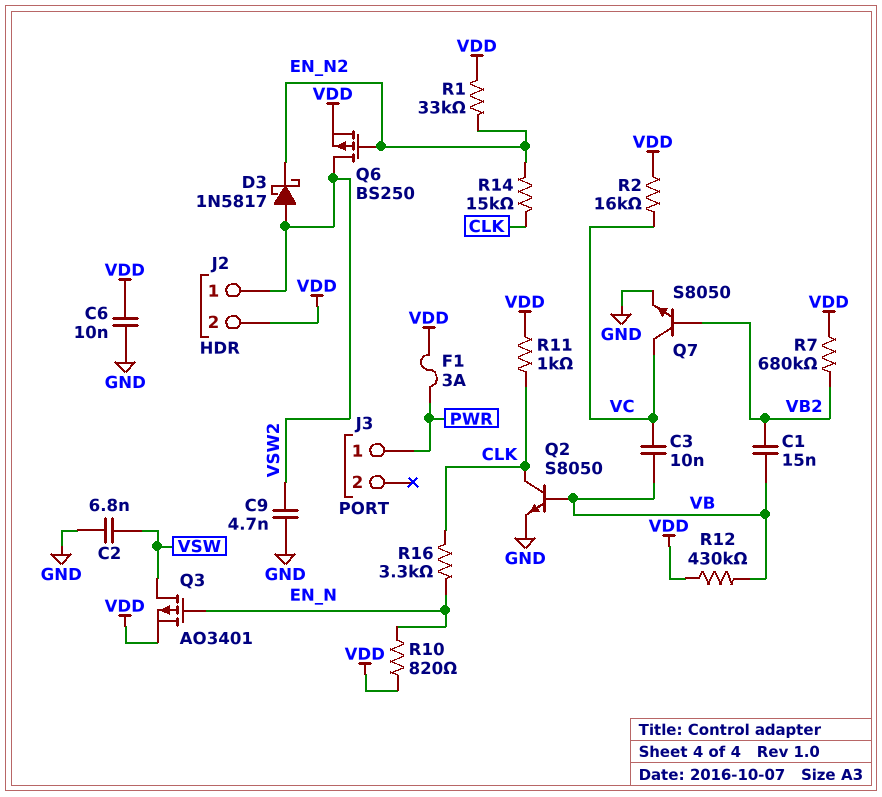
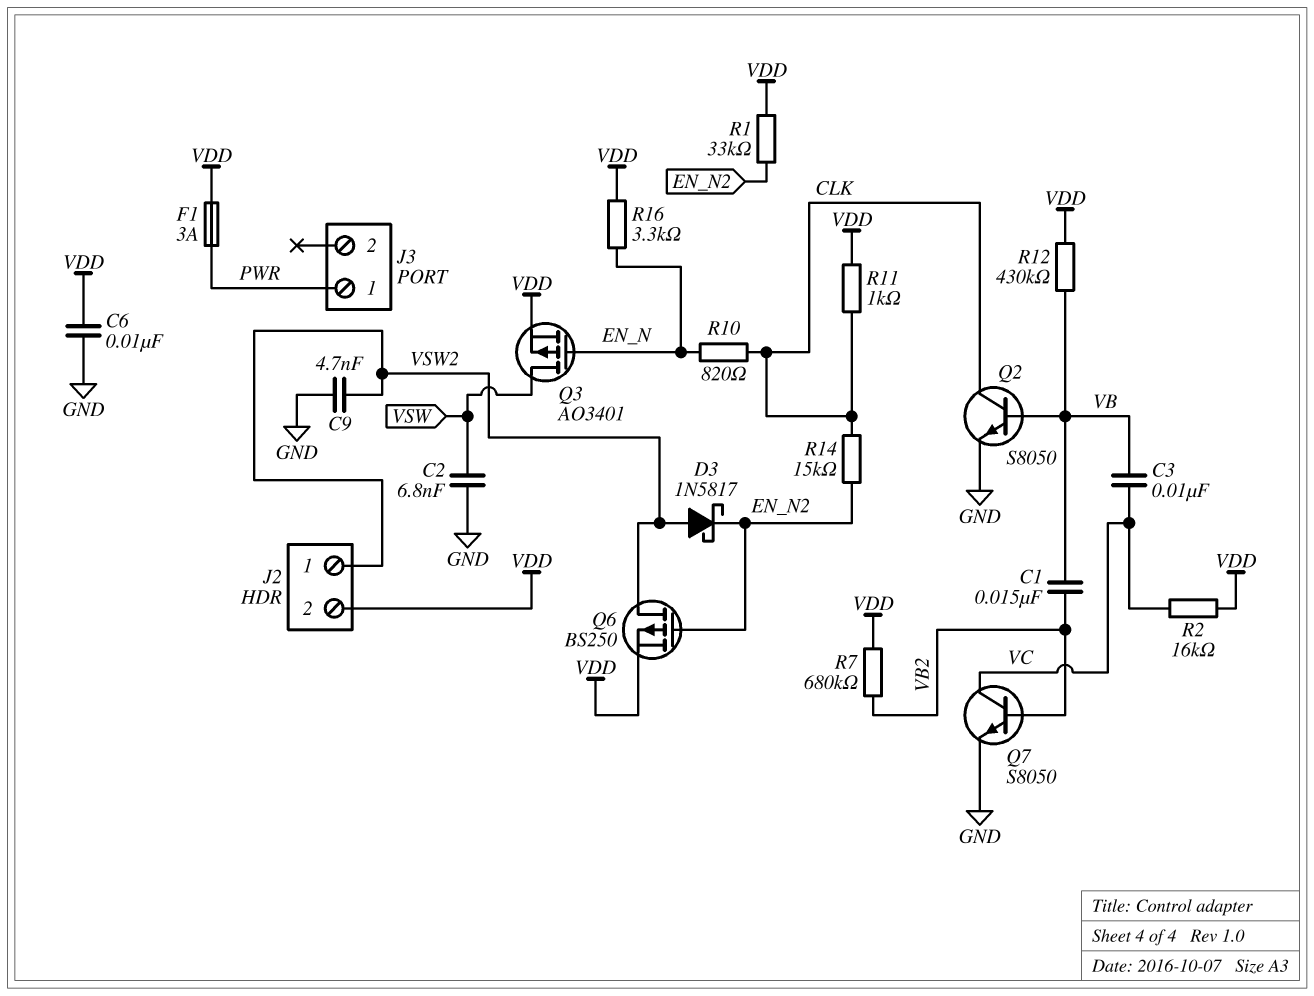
R10: 820 (EN_N, VDD) -> 820 (CLK, EN_N)
R16: 3.3k (CLK, EN_N) -> 3.3k (EN_N, VDD)

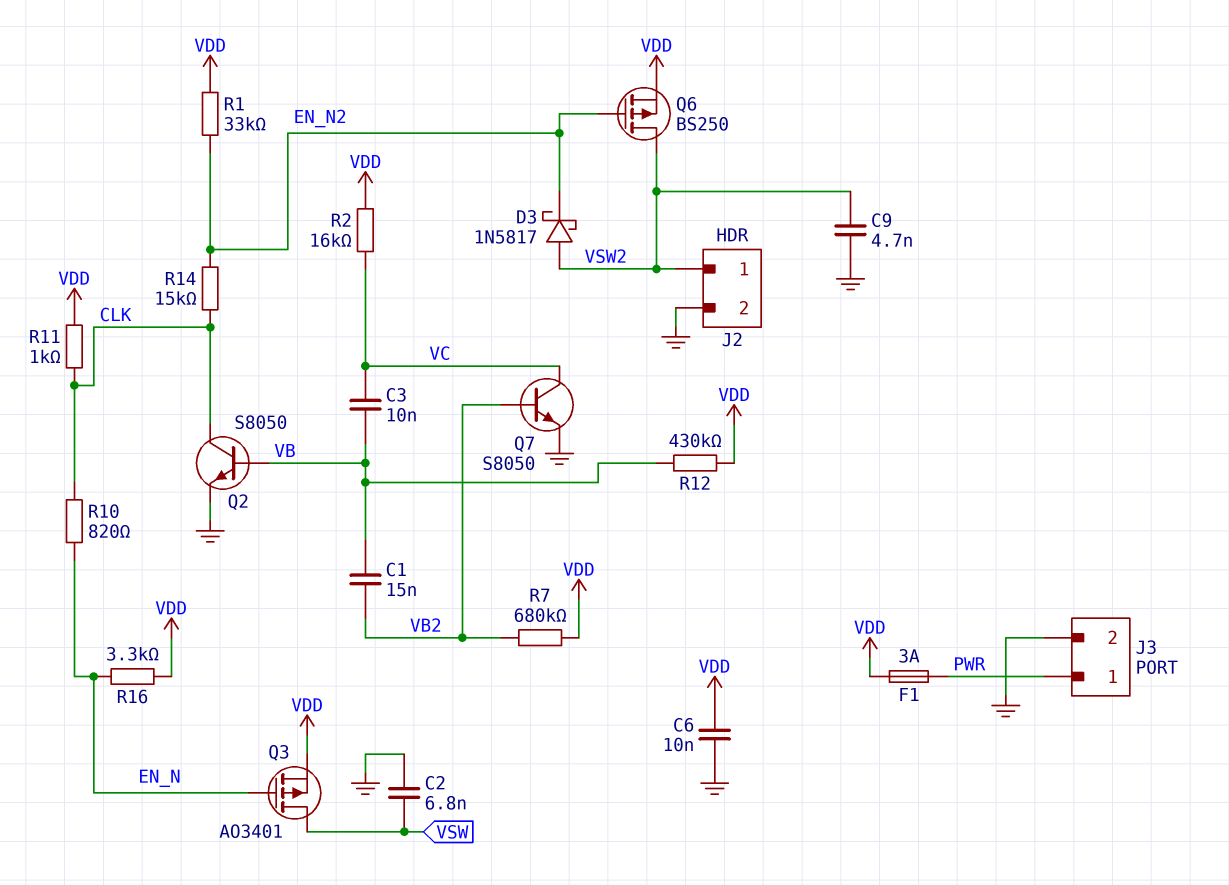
J2 pin 2: VDD -> GND
J3 pin 2: none -> GND

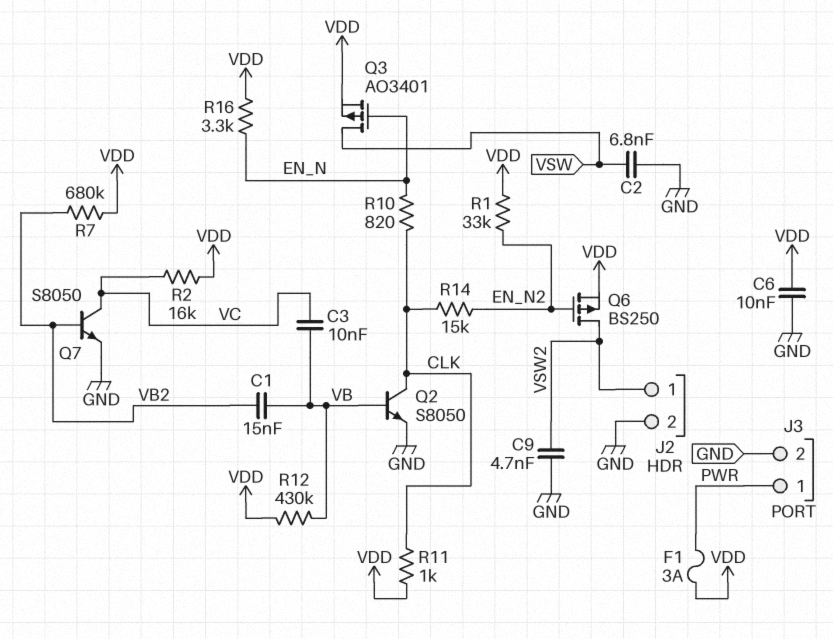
D3: schottky 1N5817 (A VSW2, K EN_N2) -> none

